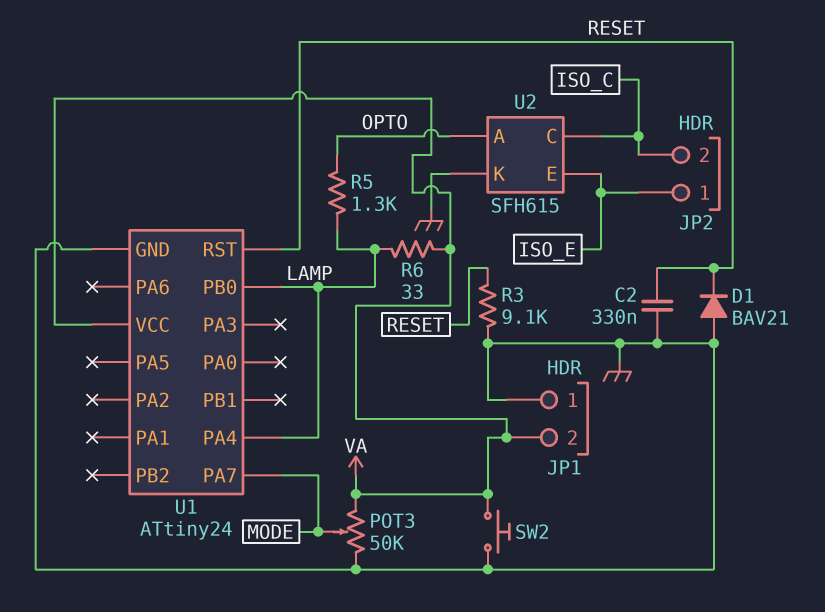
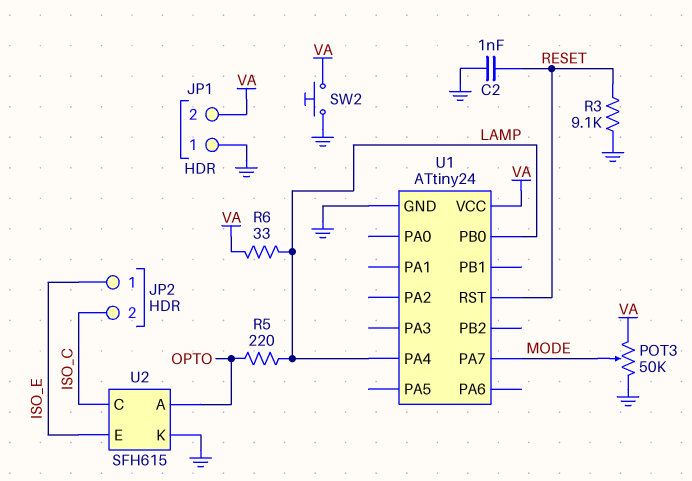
C2: 330nF (GND, RESET) -> 1nF (GND, RESET)
D1: diode BAV21 (A GND, K RESET) -> none
R5: 1.3k (LAMP, OPTO) -> 220 (LAMP, OPTO)

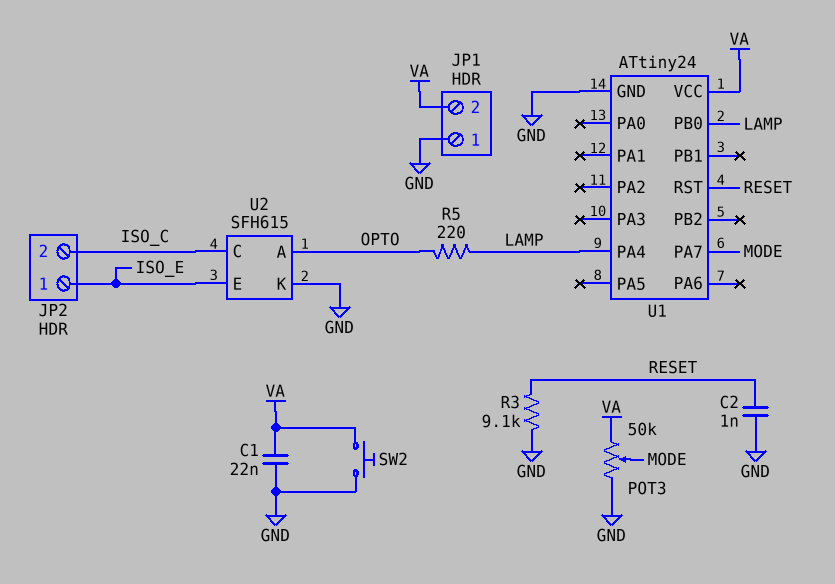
C1: none -> 22nF (GND, VA)
R6: 33 (LAMP, VA) -> none

